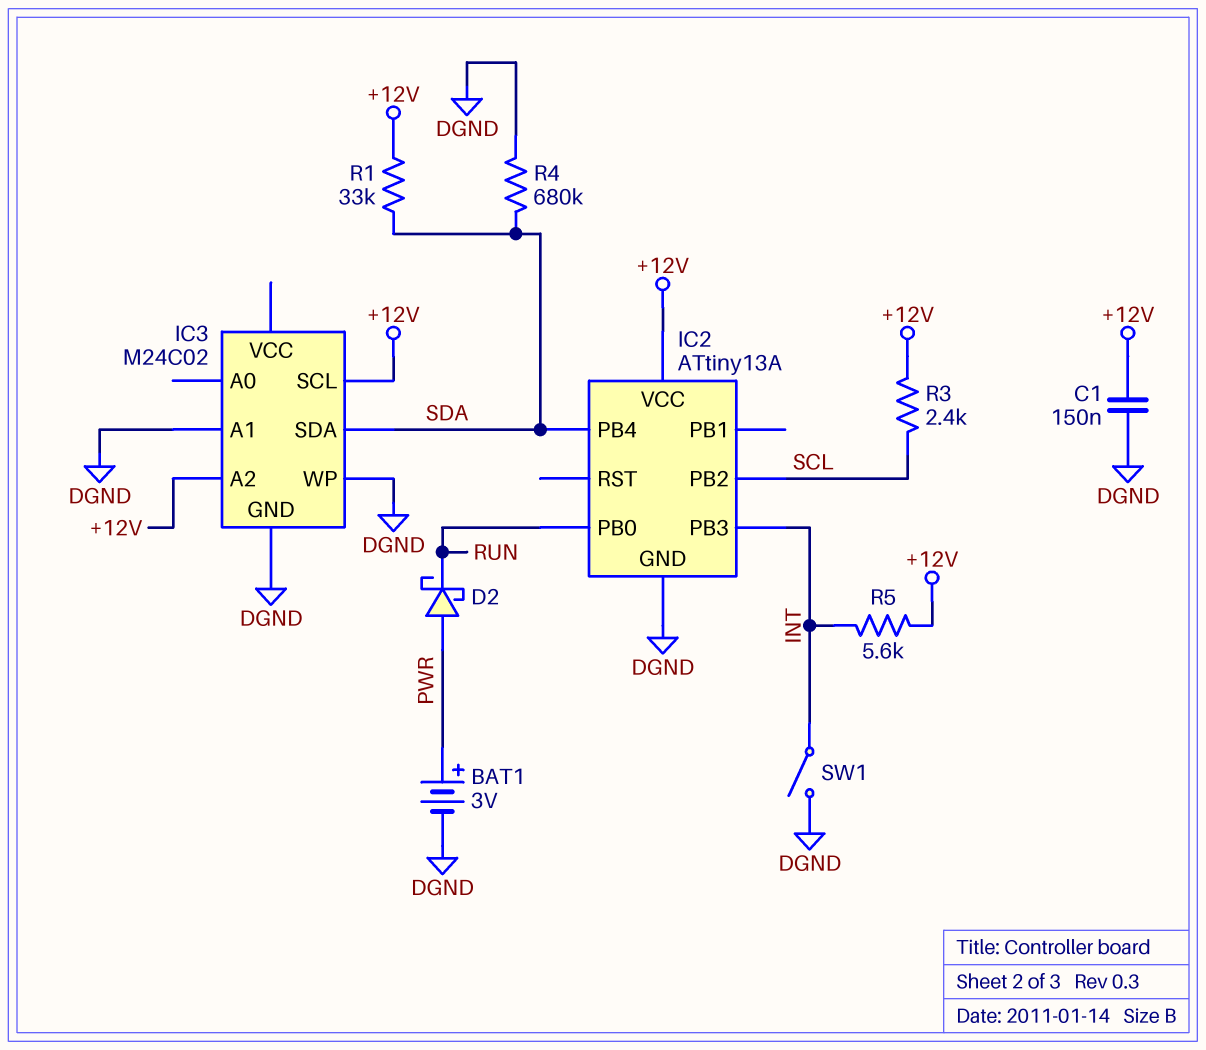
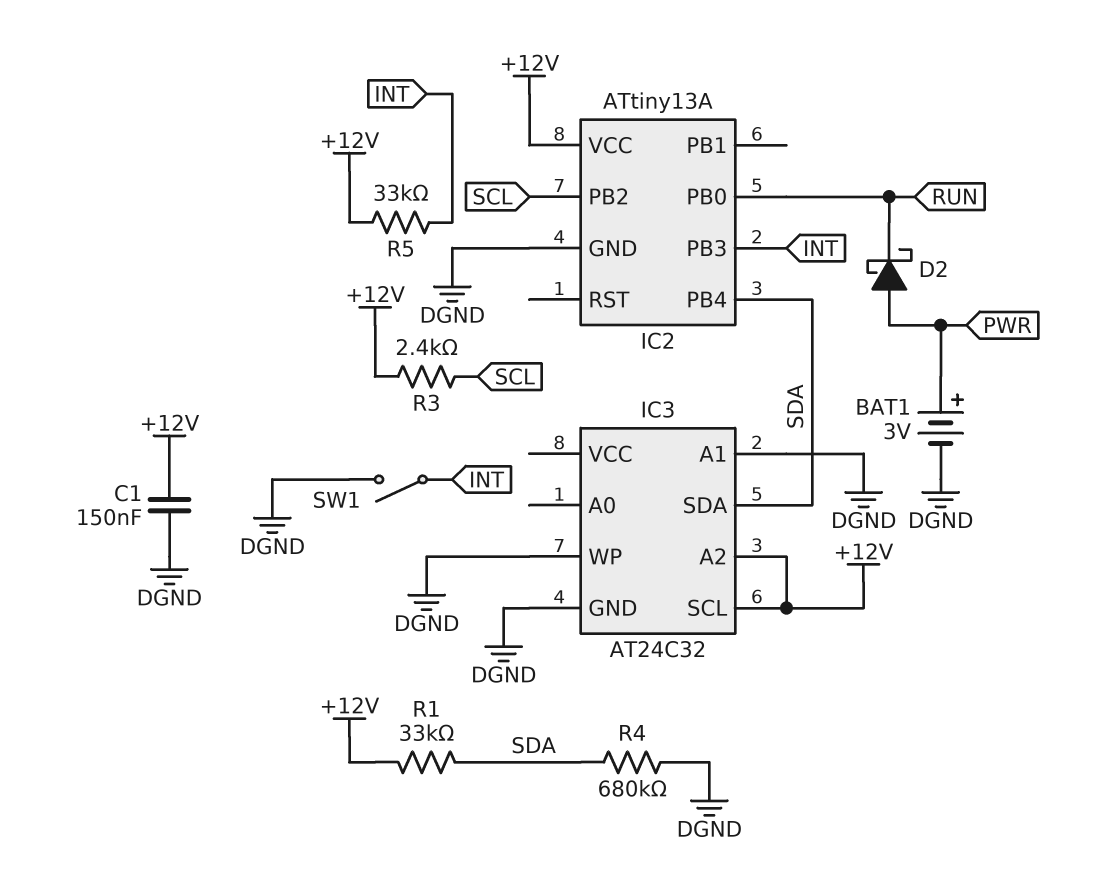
IC3: M24C02 -> AT24C32
R5: 5.6k (+12V, INT) -> 33k (+12V, INT)

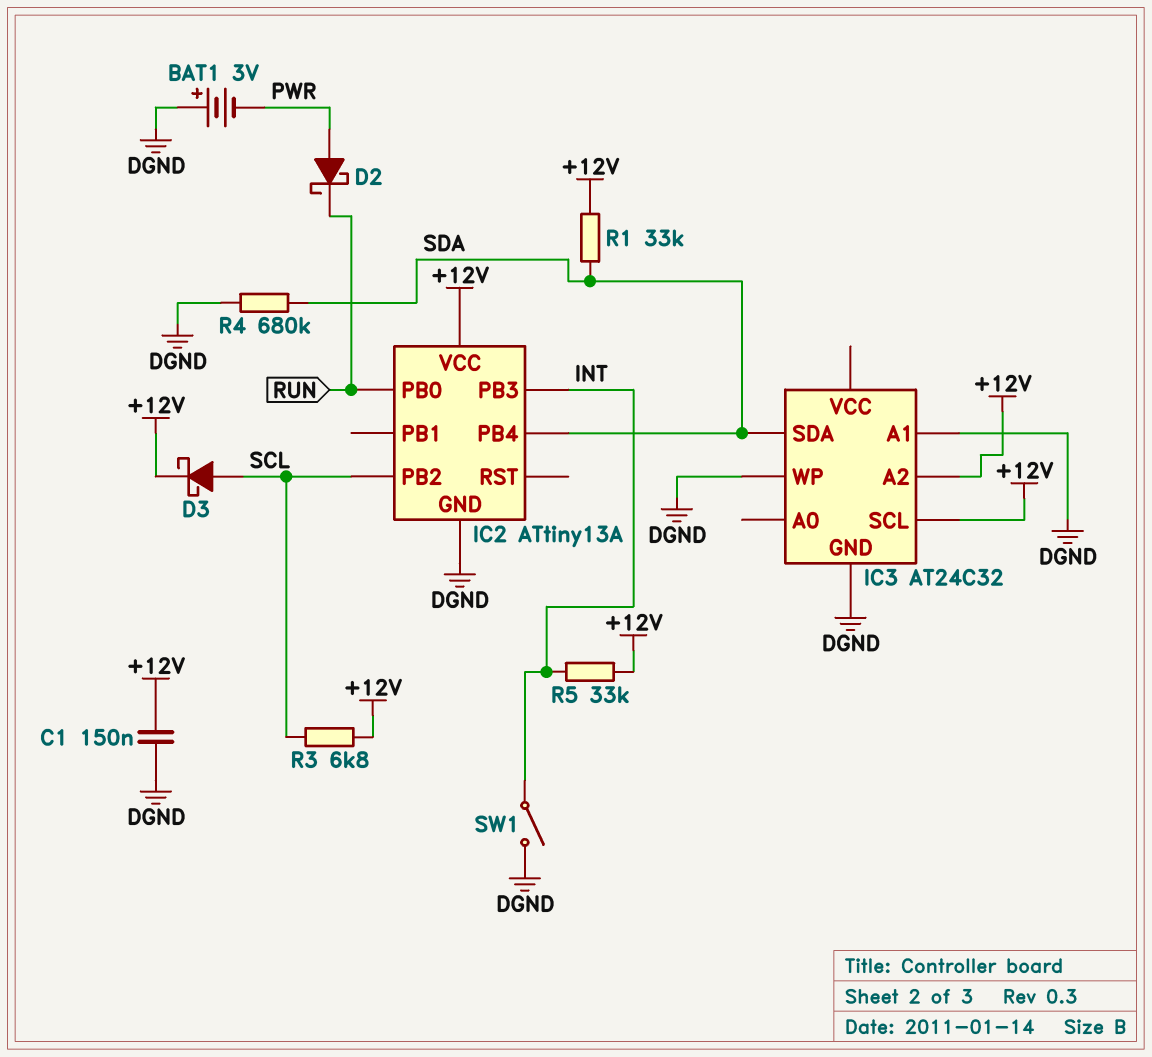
BAT1: 3V (plus PWR, minus DGND) -> 3V (plus DGND, minus PWR)
D3: none -> schottky (A SCL, K +12V)
R3: 2.4k (+12V, SCL) -> 6.8k (+12V, SCL)

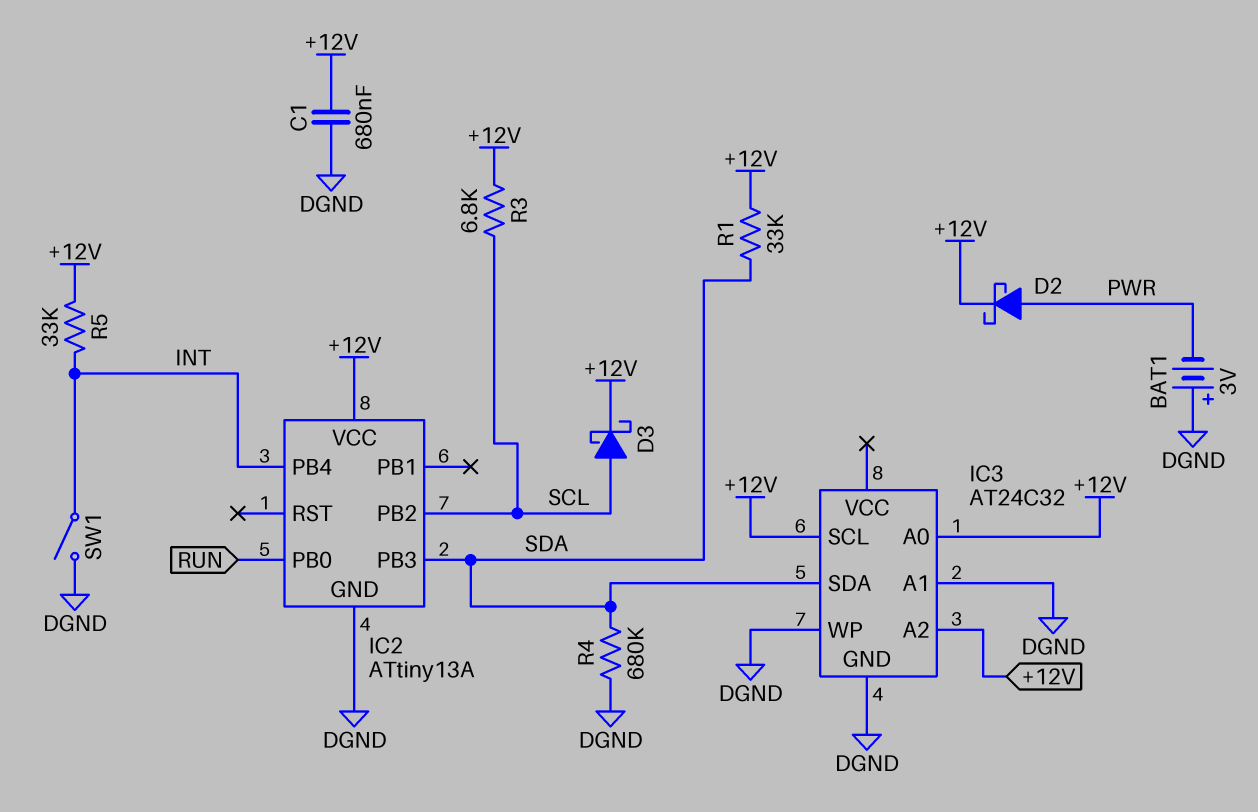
C1: 150nF (+12V, DGND) -> 680nF (+12V, DGND)
D2: schottky (A PWR, K RUN) -> schottky (A PWR, K +12V)
IC2 pin PB3: INT -> SDA
IC2 pin PB4: SDA -> INT
IC3 pin A0: none -> +12V

